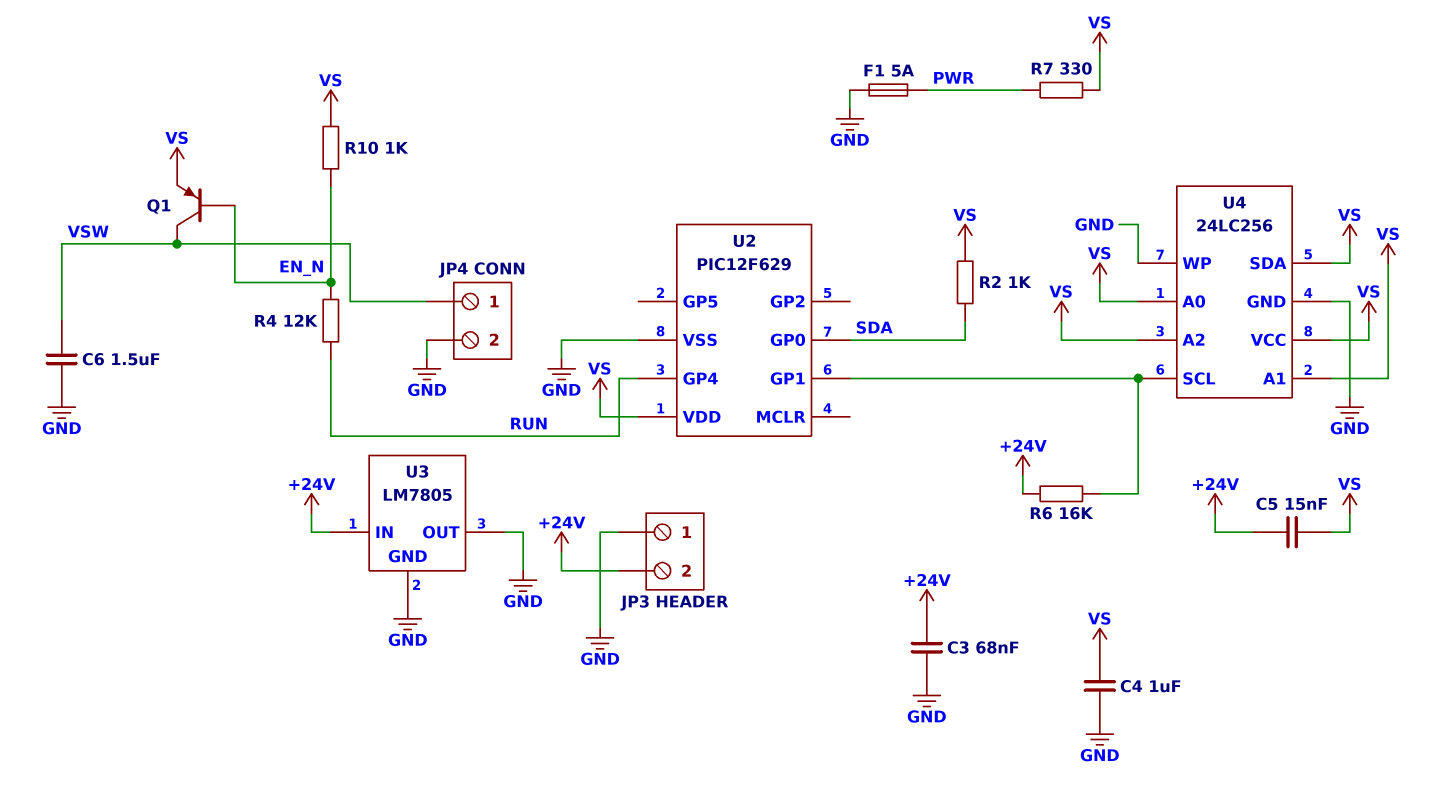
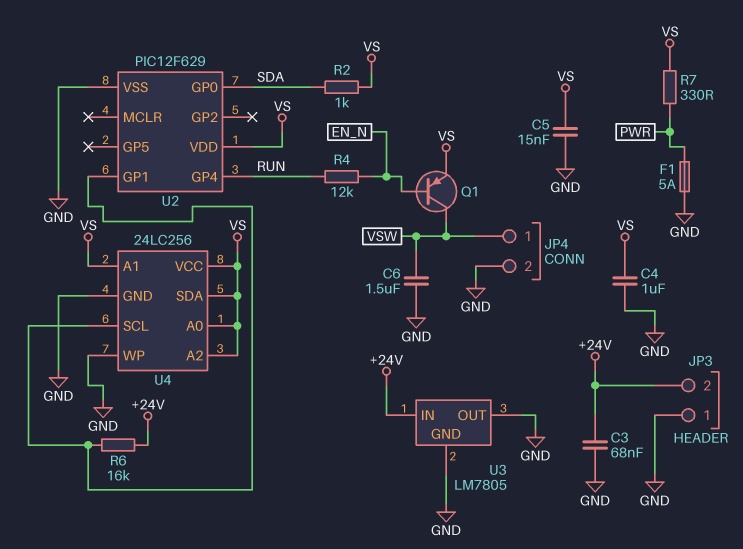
C5: 15nF (+24V, VS) -> 15nF (GND, VS)
R10: 1k (EN_N, VS) -> none

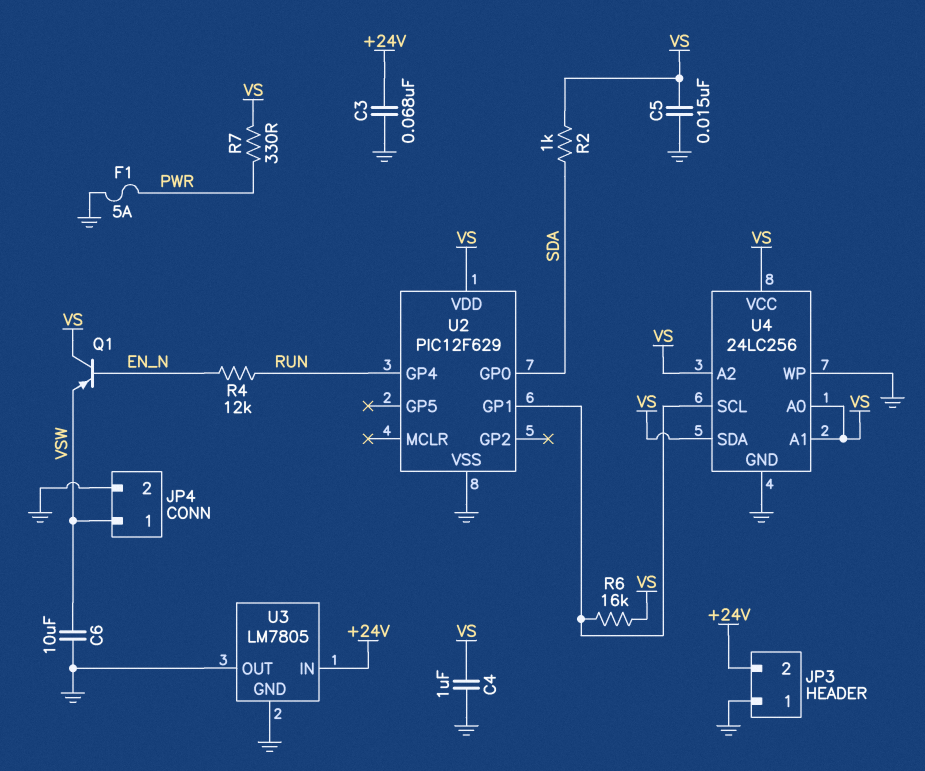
C6: 1.5uF (GND, VSW) -> 10uF (GND, VSW)
Q1: PNP (B EN_N, C VSW, E VS) -> PNP (B EN_N, C VS, E VSW)
R6: 16k (+24V, U2/GP1) -> 16k (U2/GP1, VS)

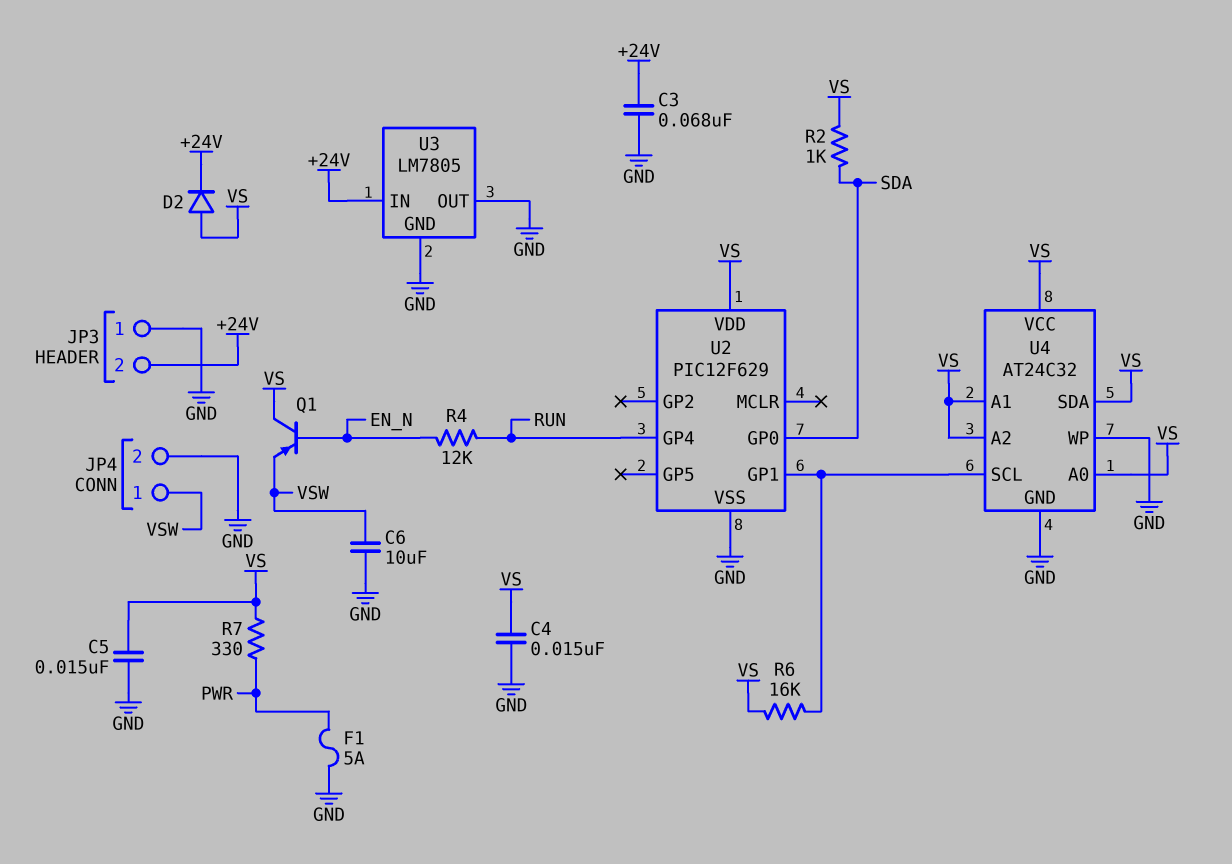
C4: 1uF (GND, VS) -> 15nF (GND, VS)
D2: none -> diode (A VS, K +24V)
U4: 24LC256 -> AT24C32

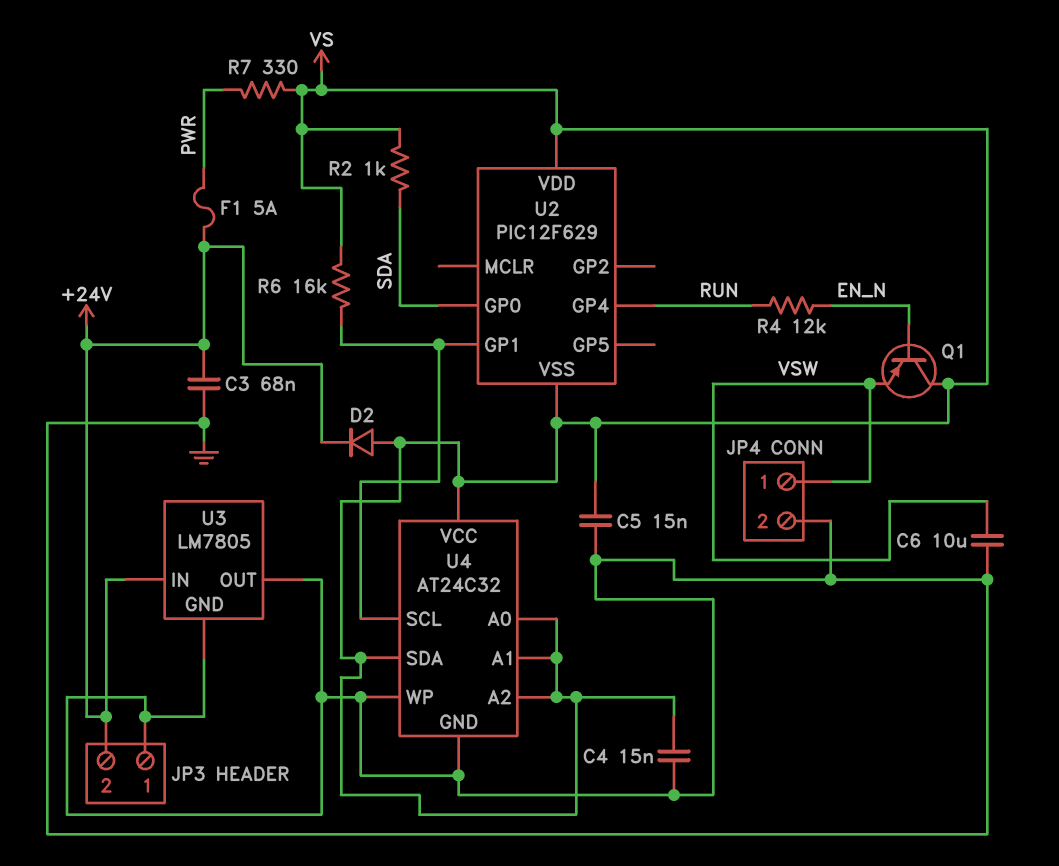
F1: 5A (GND, PWR) -> 5A (+24V, PWR)
U2 pin VSS: GND -> VS

